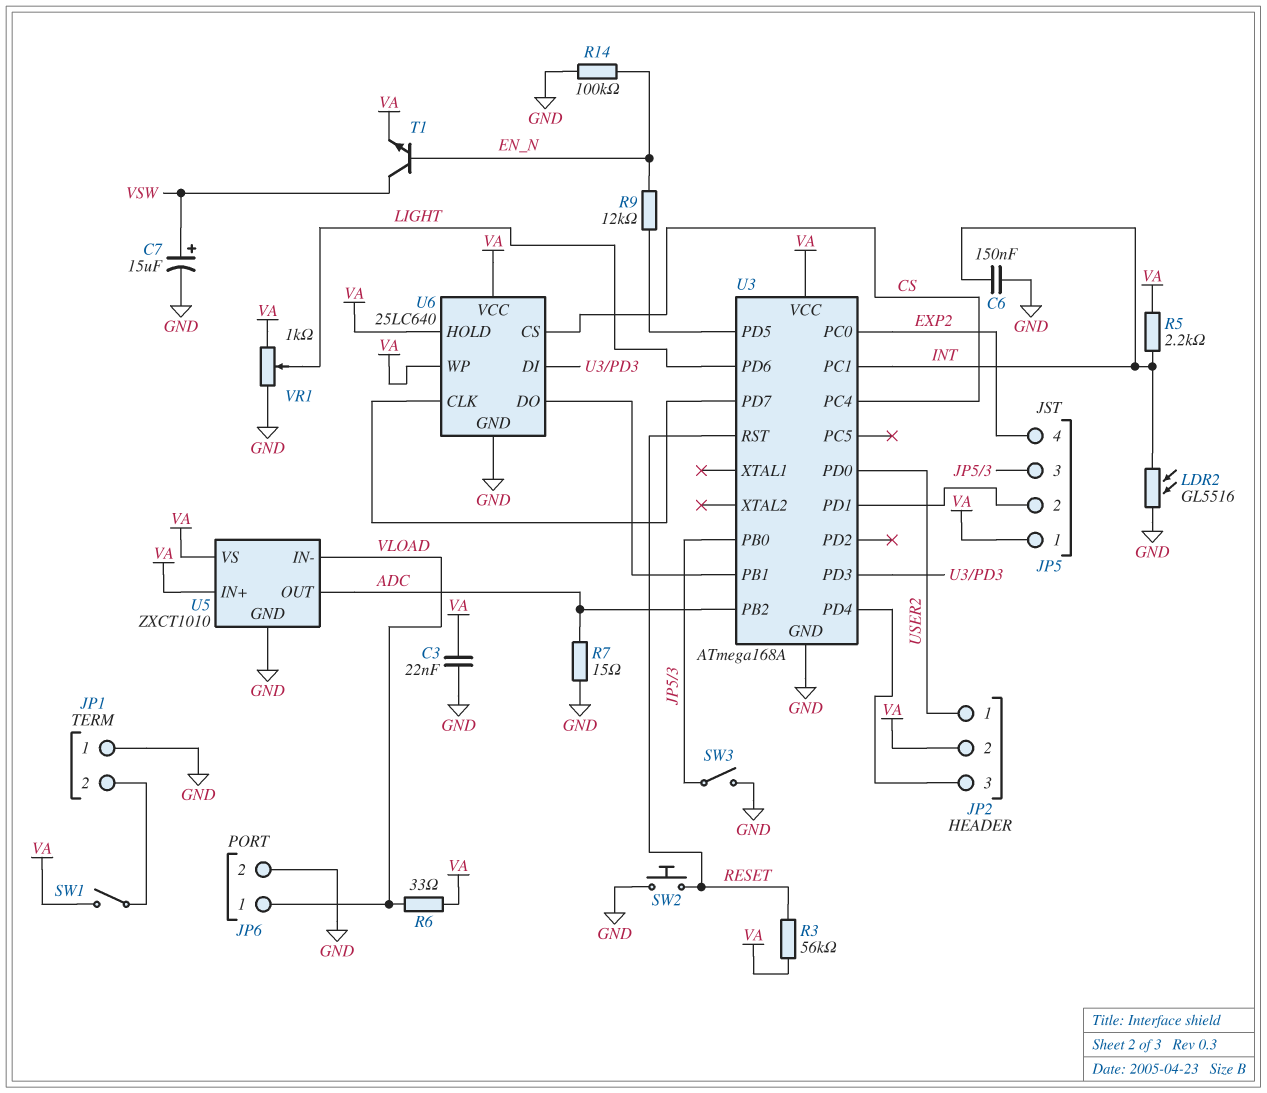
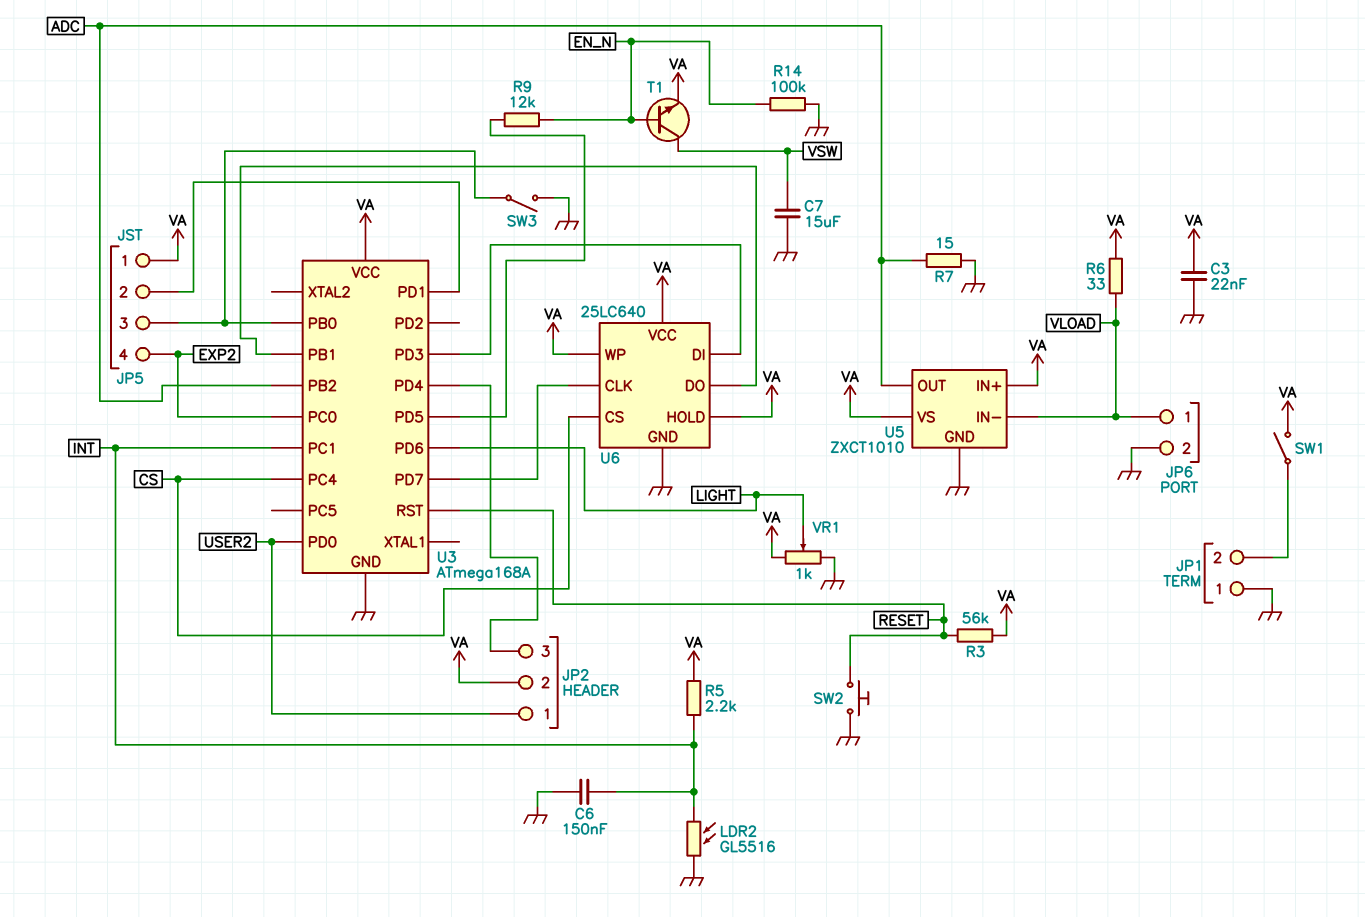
C7: 15uF (plus VSW, minus GND) -> 15uF (GND, VSW)

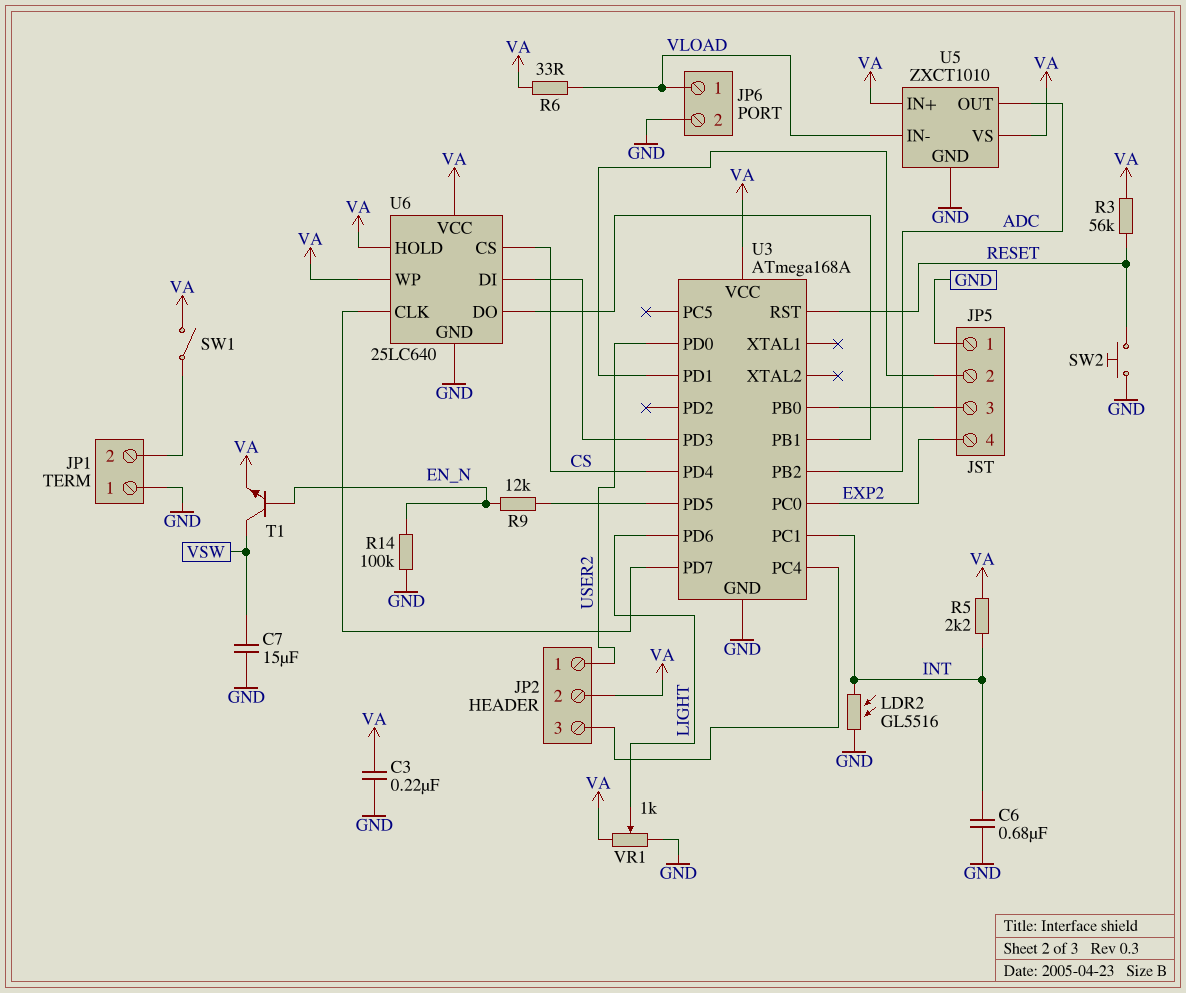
C3: 22nF (GND, VA) -> 220nF (GND, VA)
C6: 150nF (GND, INT) -> 680nF (GND, INT)
JP5 pin 1: VA -> GND
R7: 15 (ADC, GND) -> none
SW3: switch (GND, JP5/3) -> none
U3 pin PC4: CS -> JP2/3
U3 pin PD4: JP2/3 -> CS

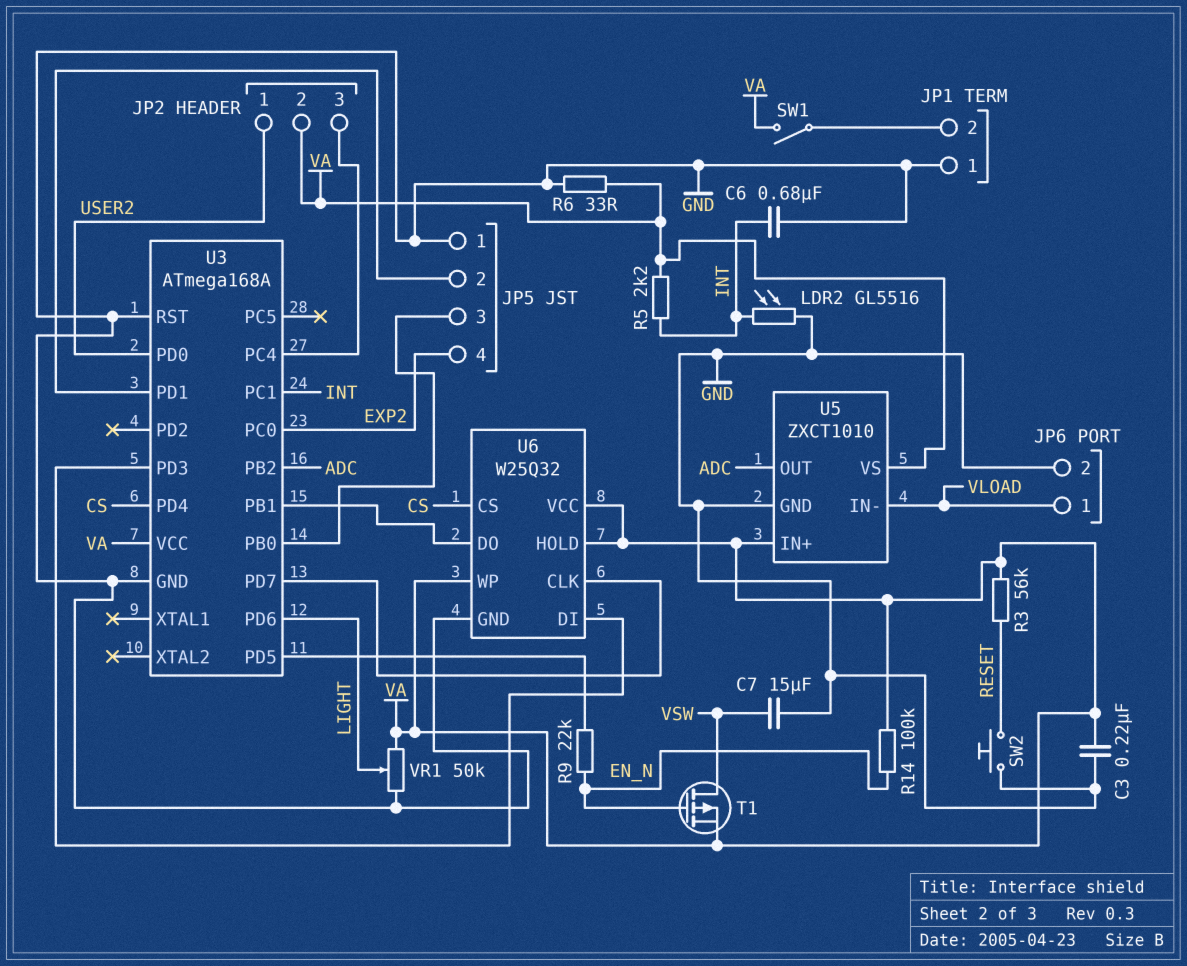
R6: 33 (VA, VLOAD) -> 33 (GND, VA)
R9: 12k (EN_N, U3/PD5) -> 22k (EN_N, U3/PD5)
R14: 100k (EN_N, GND) -> 100k (EN_N, VA)
T1: NPN (B EN_N, C VSW, E VA) -> PMOS (G EN_N, D VSW, S VA)
U3 pin RST: RESET -> GND
U6: 25LC640 -> W25Q32
VR1: 1k (GND, VA, wiper LIGHT) -> 50k (GND, VA, wiper LIGHT)

